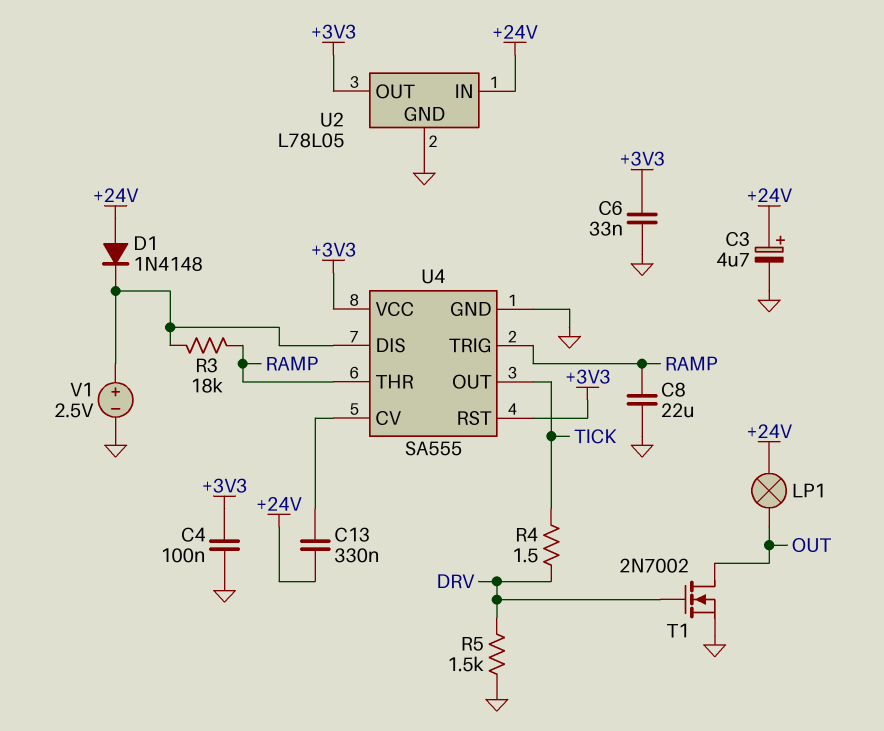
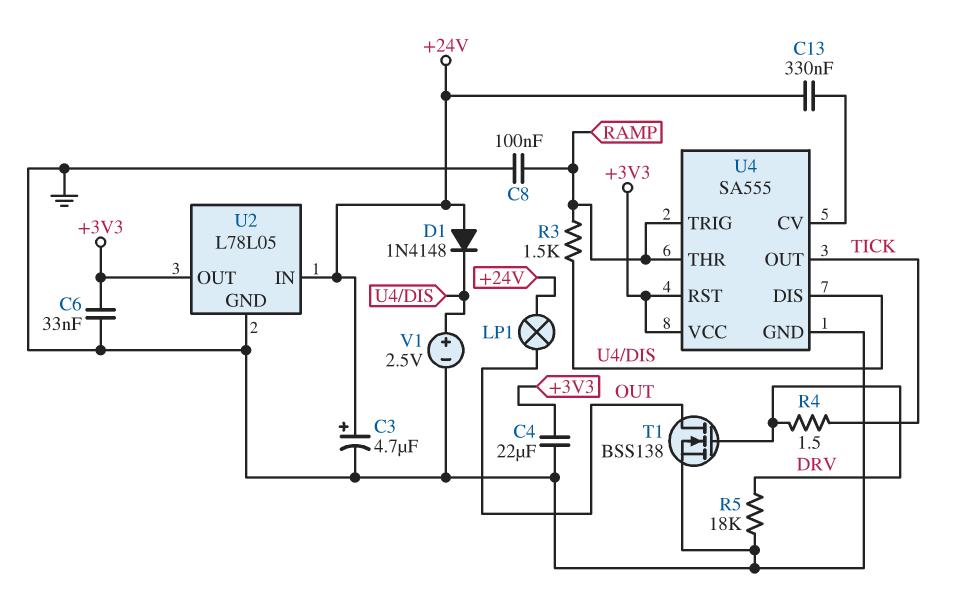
C4: 100nF (+3V3, GND) -> 22uF (+3V3, GND)
C8: 22uF (GND, RAMP) -> 100nF (GND, RAMP)
R3: 18k (RAMP, U4/DIS) -> 1.5k (RAMP, U4/DIS)
R5: 1.5k (DRV, GND) -> 18k (DRV, GND)
T1: NMOS 2N7002 (G DRV, D OUT, S GND) -> NMOS BSS138 (G DRV, D OUT, S GND)

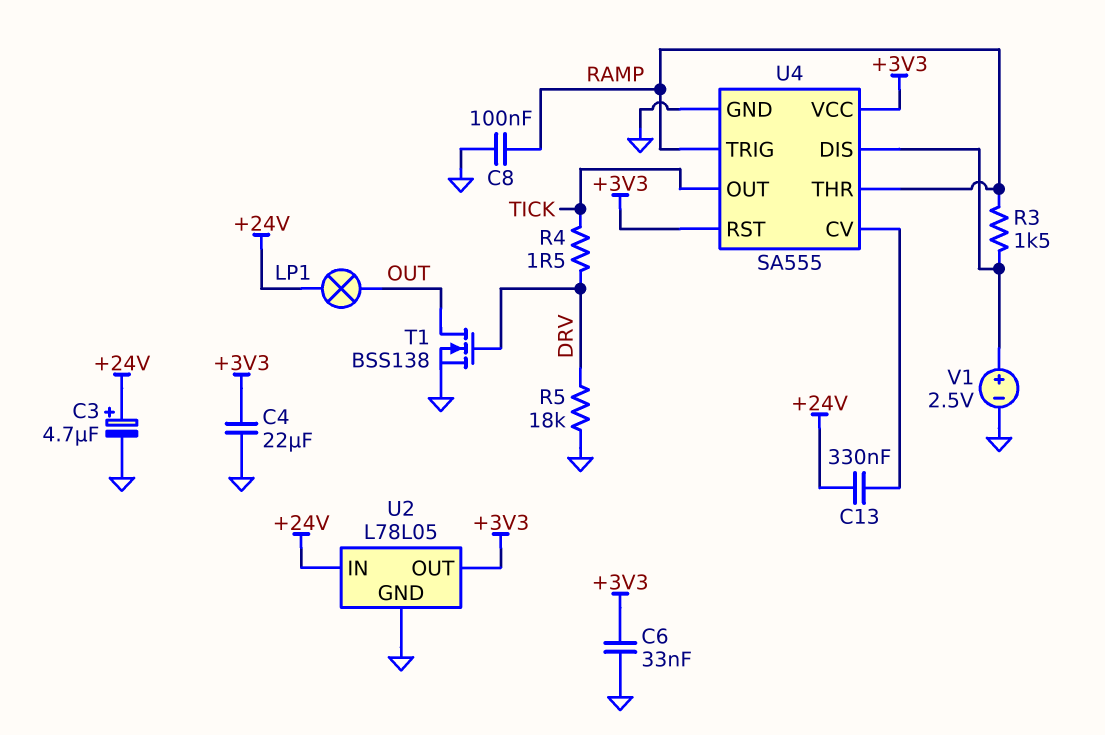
D1: diode 1N4148 (A +24V, K U4/DIS) -> none

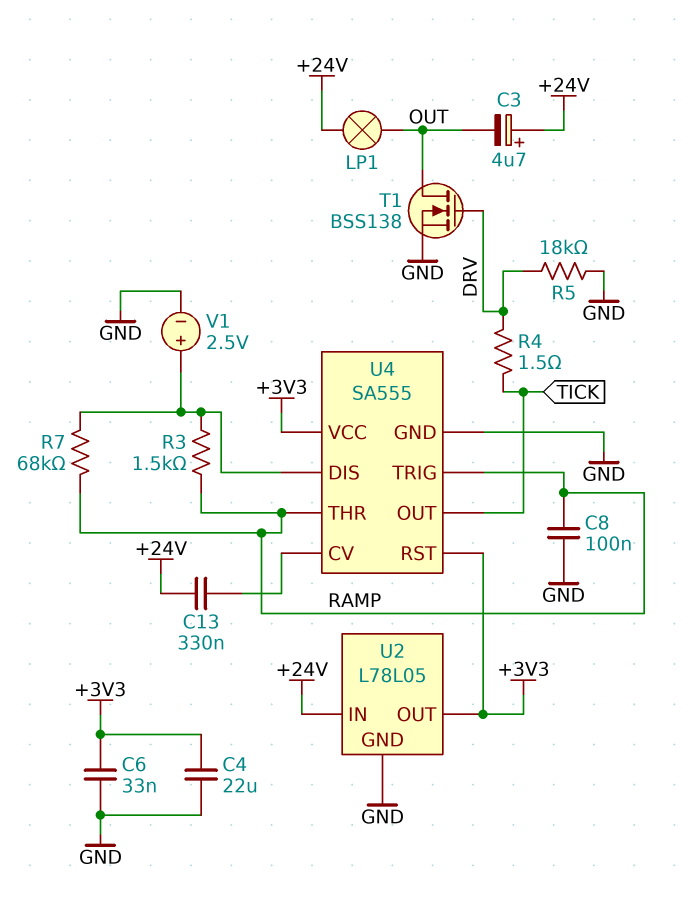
C3: 4.7uF (plus +24V, minus GND) -> 4.7uF (plus +24V, minus OUT)
R7: none -> 68k (RAMP, U4/DIS)

